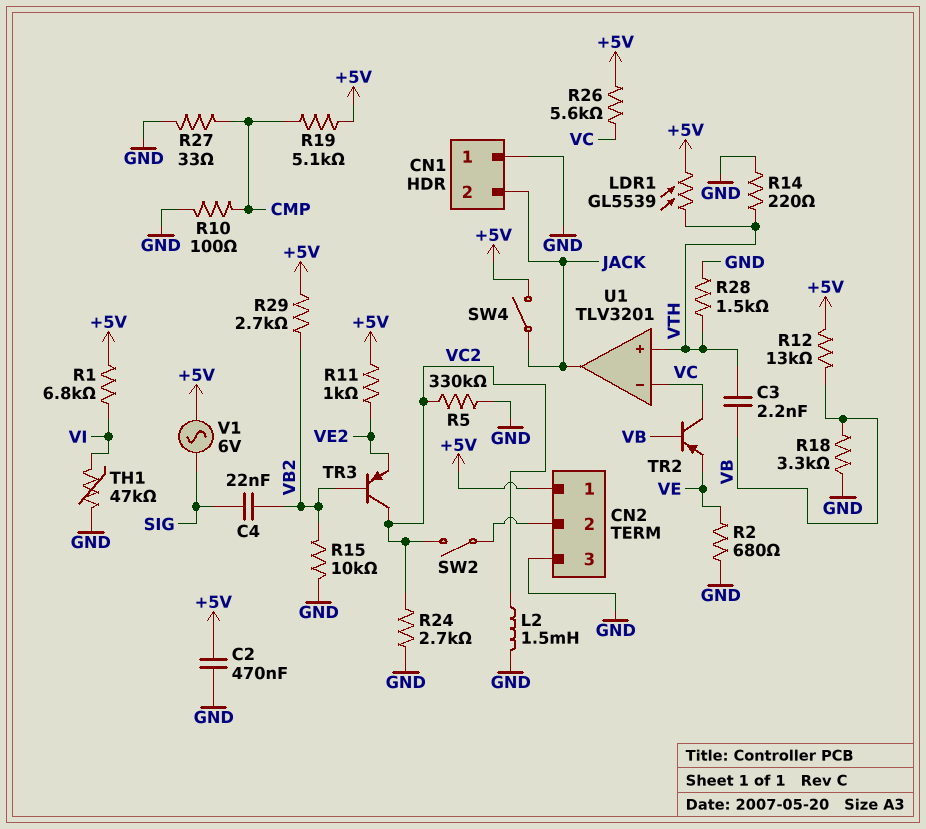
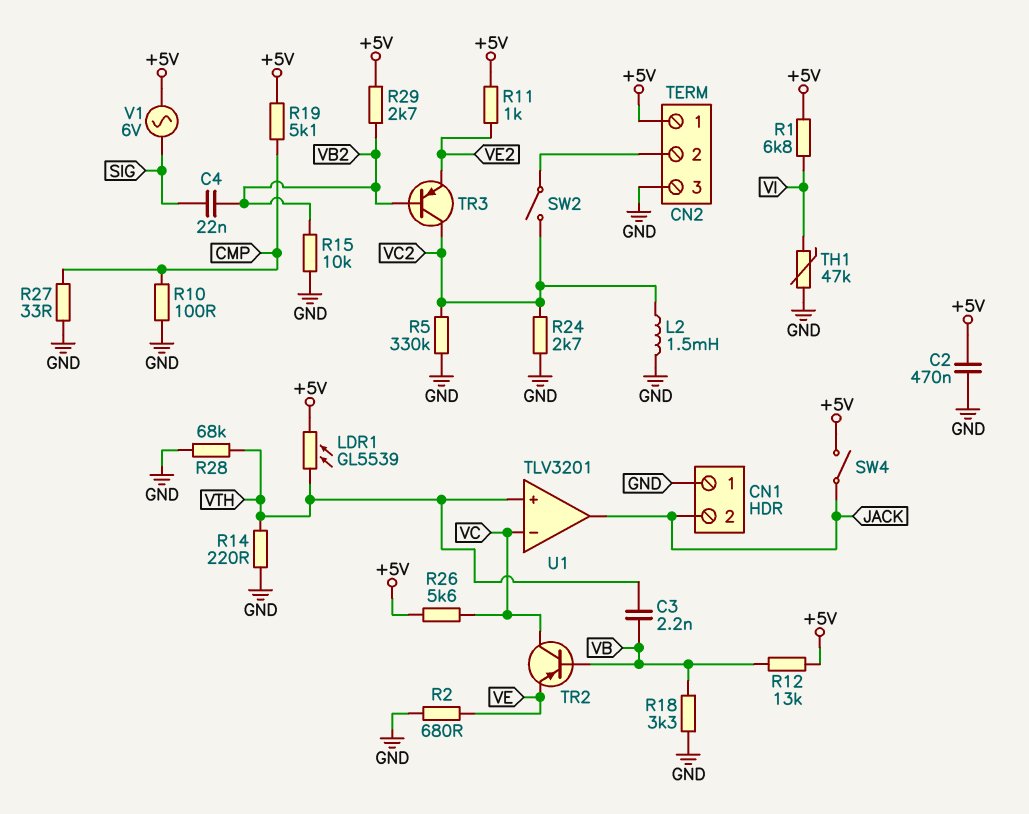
R28: 1.5k (GND, VTH) -> 68k (GND, VTH)

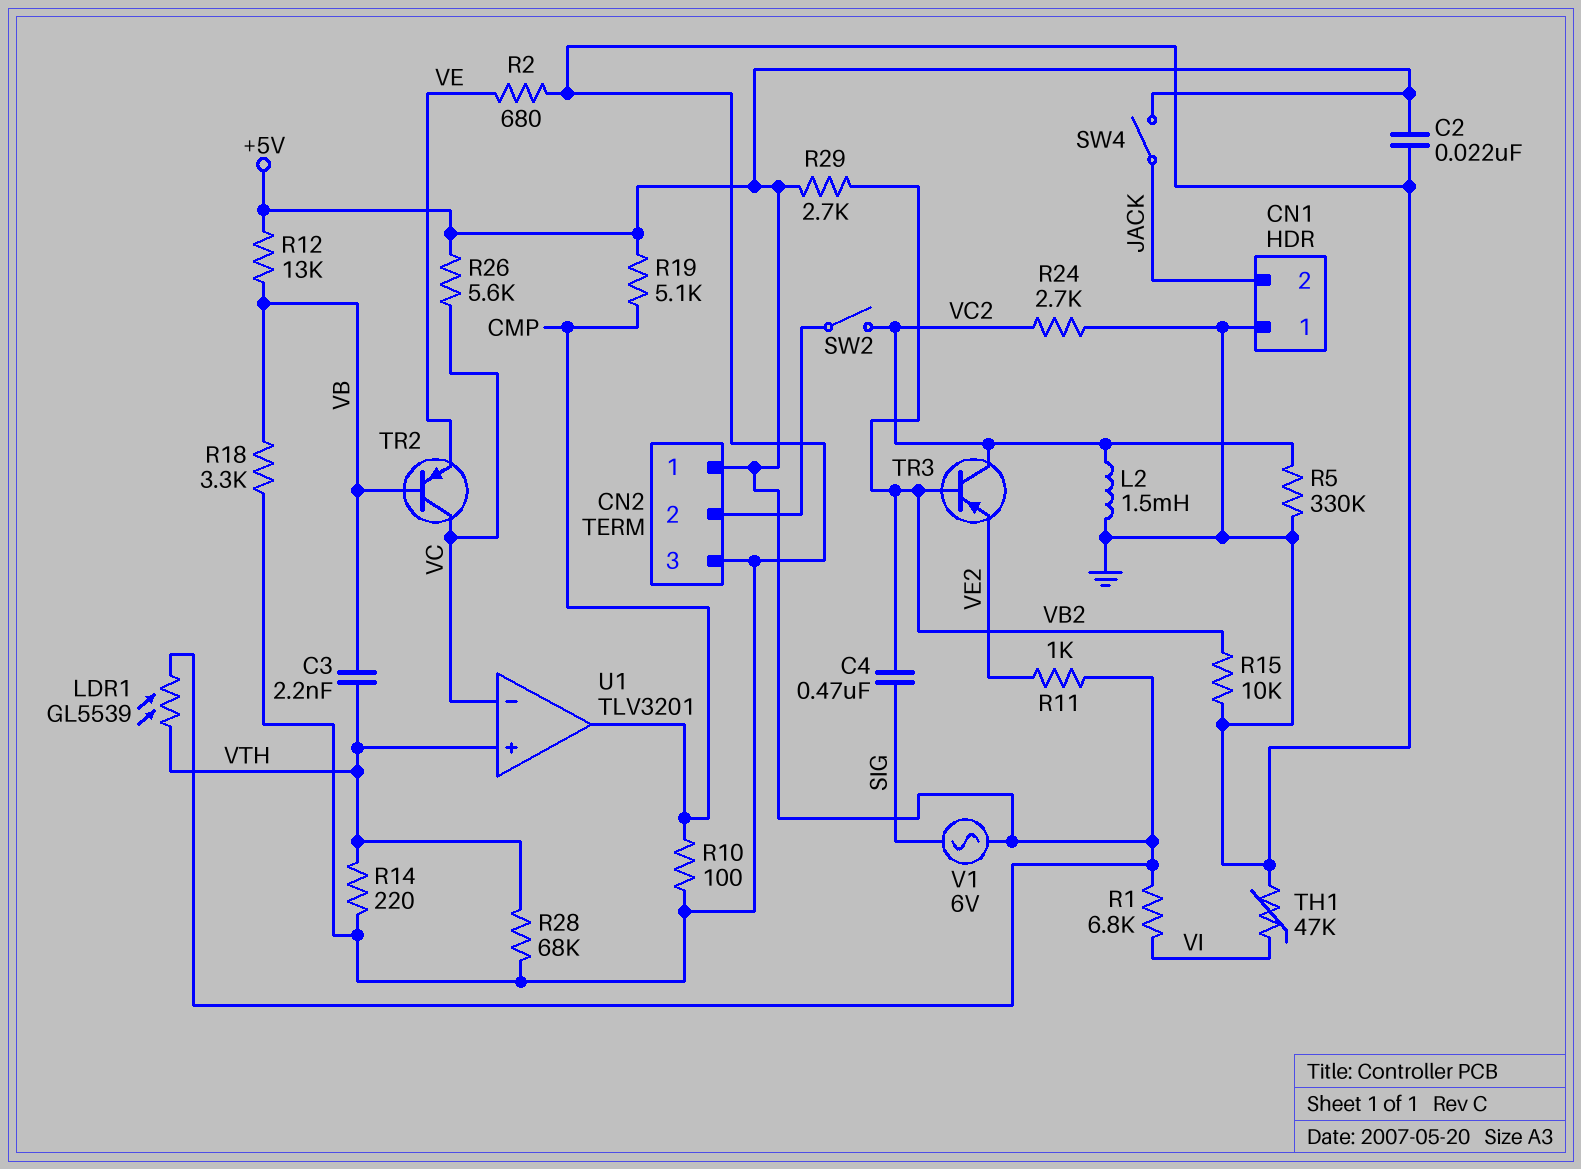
C2: 470nF (+5V, GND) -> 22nF (+5V, GND)
C4: 22nF (SIG, VB2) -> 470nF (SIG, VB2)
R27: 33 (CMP, GND) -> none
U1 pin out: JACK -> CMP

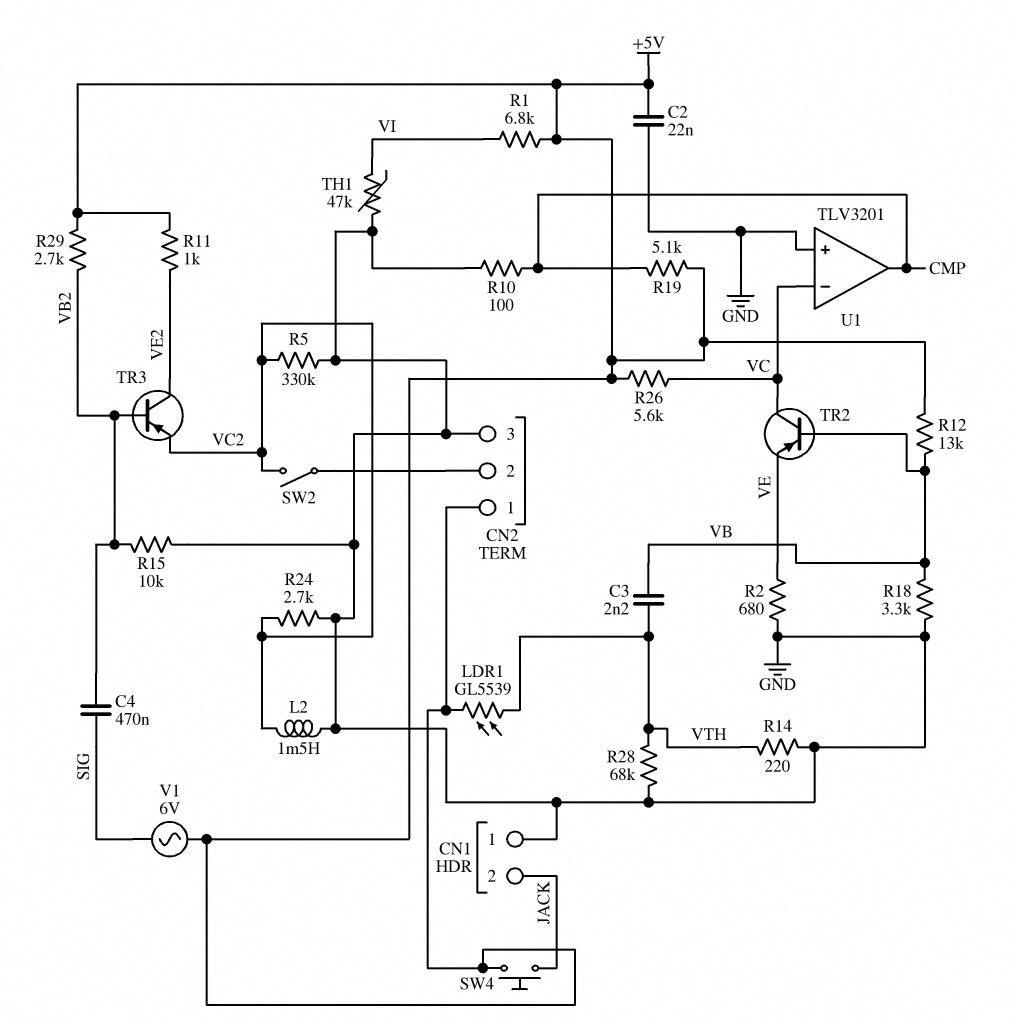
SW4: switch (+5V, JACK) -> button (+5V, JACK)
TR3: PNP (B VB2, C VC2, E VE2) -> PNP (B VB2, C VE2, E VC2)
U1 pin in+: VTH -> GND

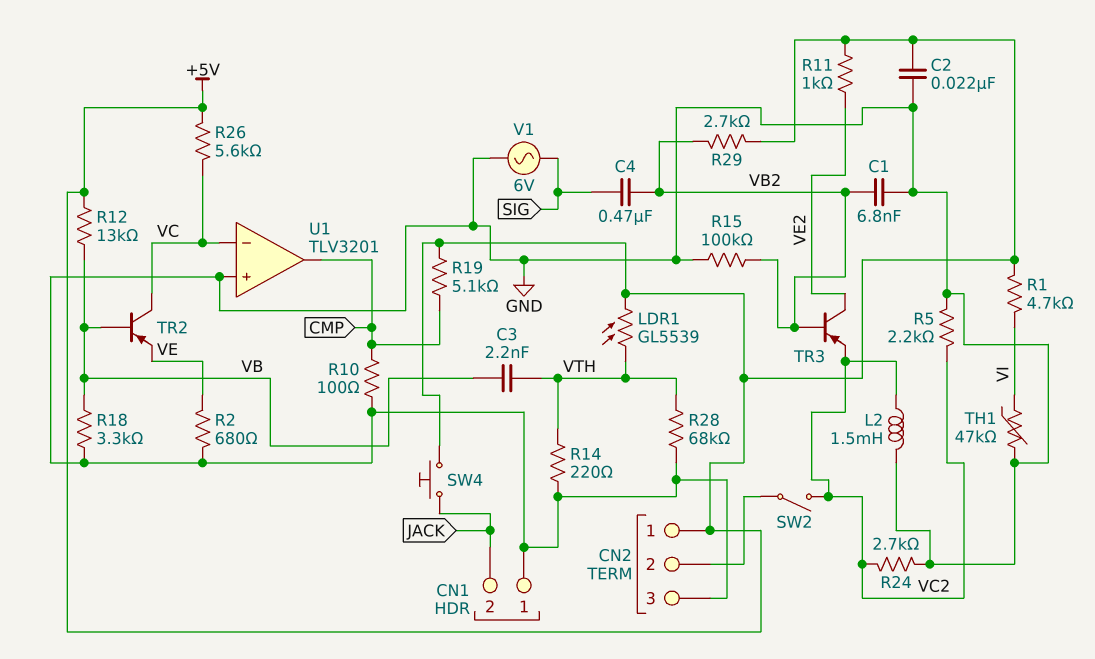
C1: none -> 6.8nF (GND, VB2)
R1: 6.8k (+5V, VI) -> 4.7k (+5V, VI)
R5: 330k (GND, VC2) -> 2.2k (GND, VC2)
R15: 10k (GND, VB2) -> 100k (GND, VB2)
V1: AC 6V (+5V, SIG) -> AC 6V (GND, SIG)

